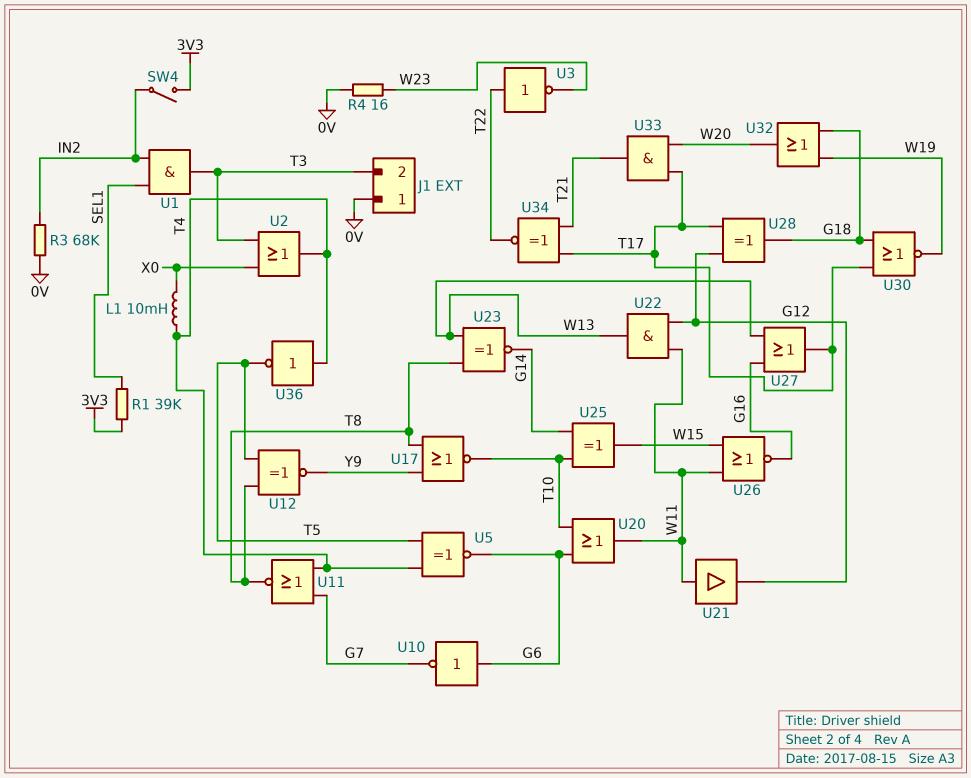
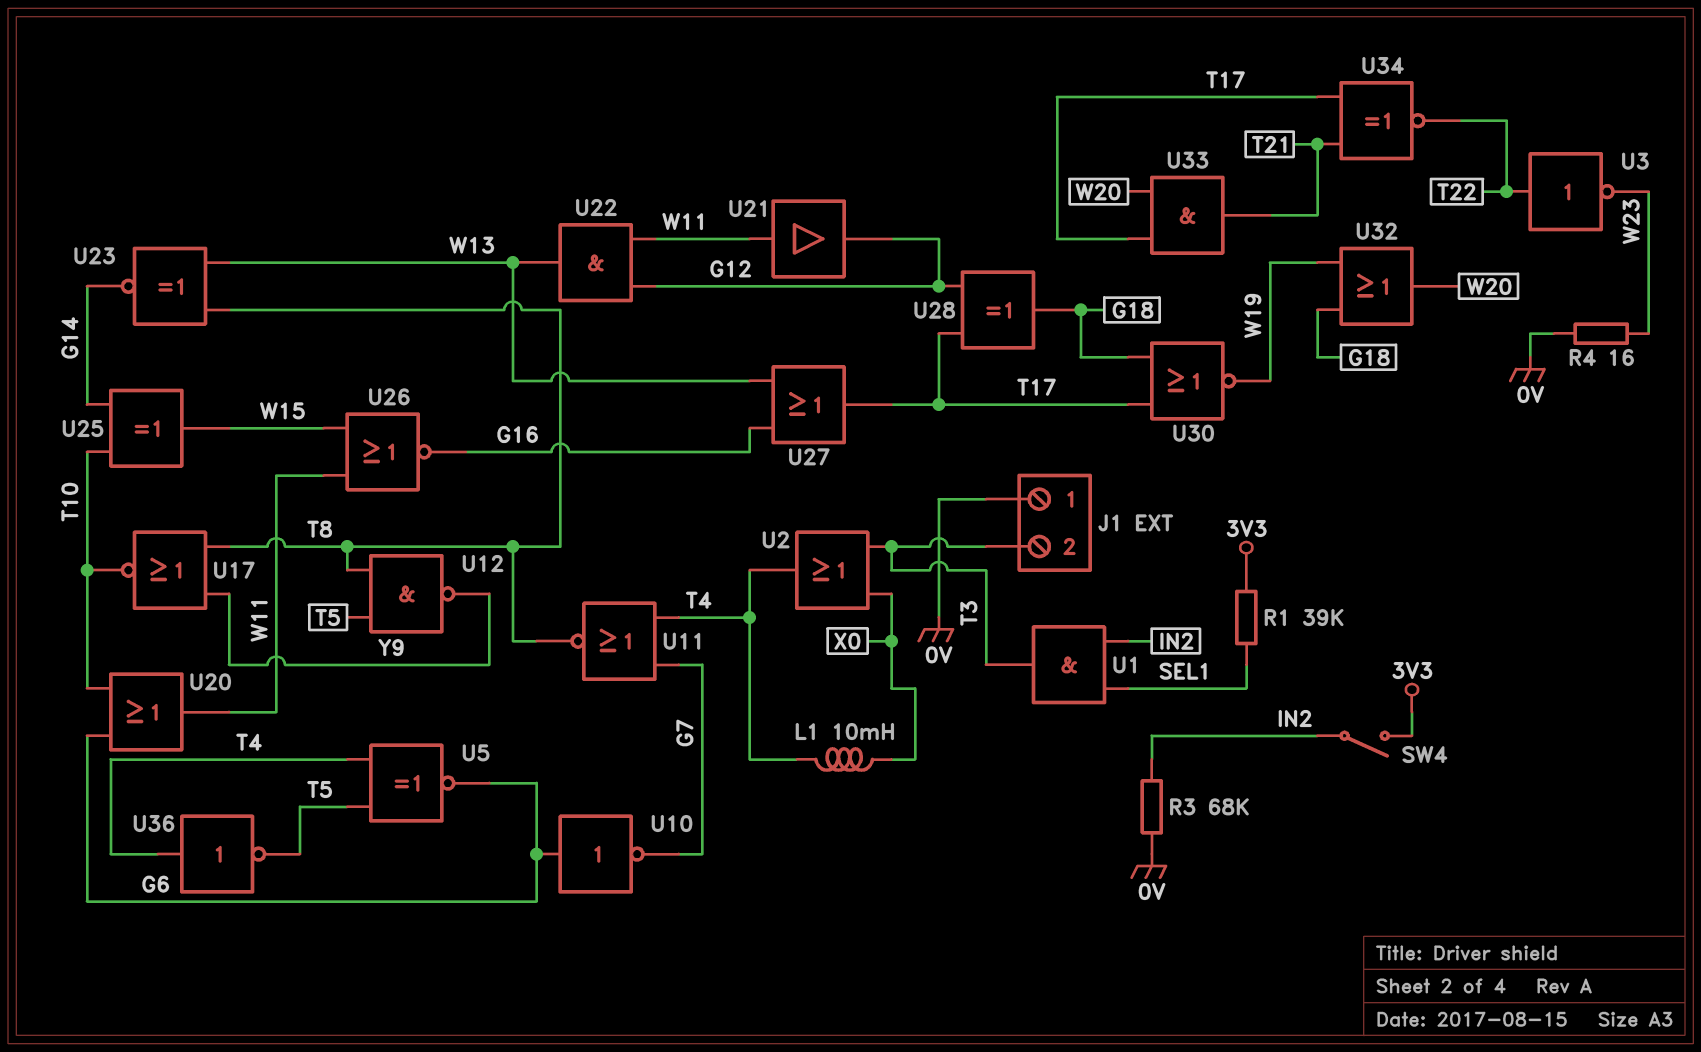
U12: XNOR (in T5, in T8, out Y9) -> NAND (in T5, in T8, out Y9)

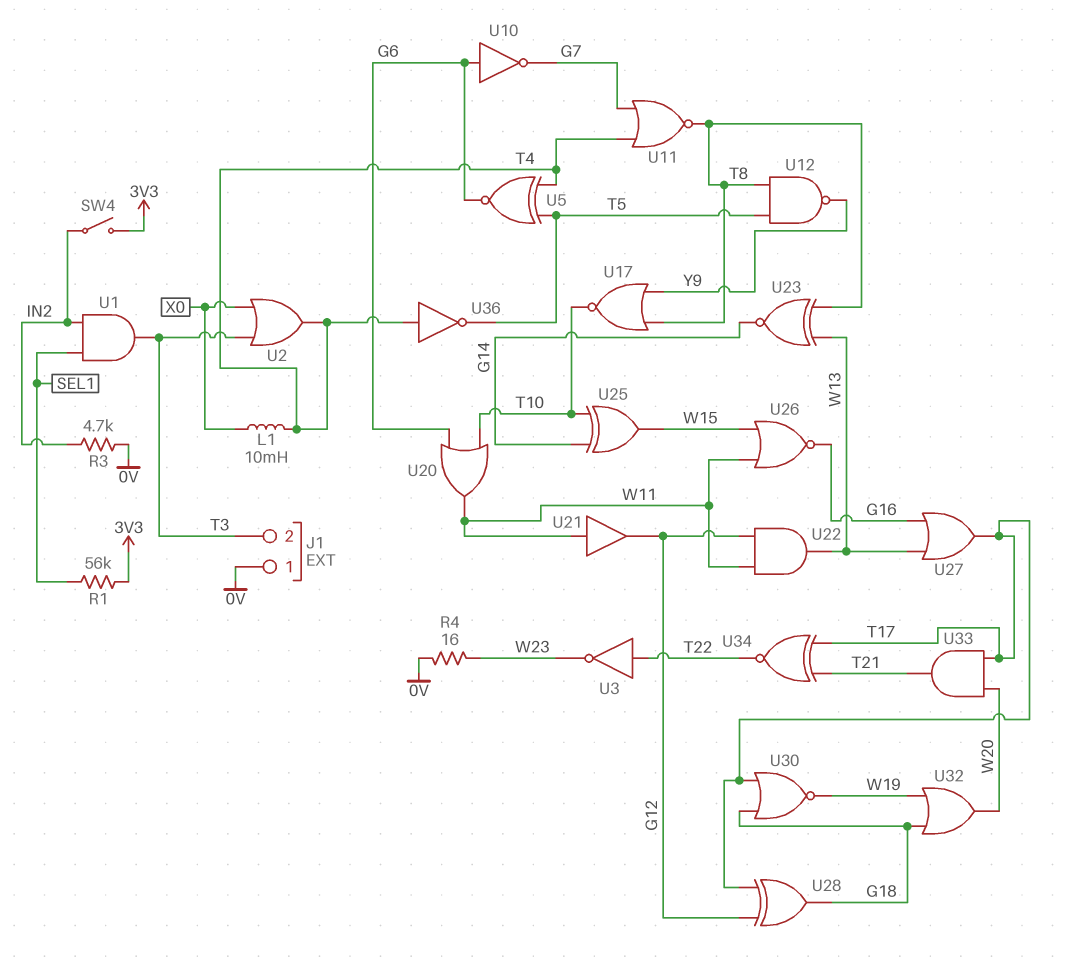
R1: 39k (3V3, SEL1) -> 56k (3V3, SEL1)
R3: 68k (0V, IN2) -> 4.7k (0V, IN2)

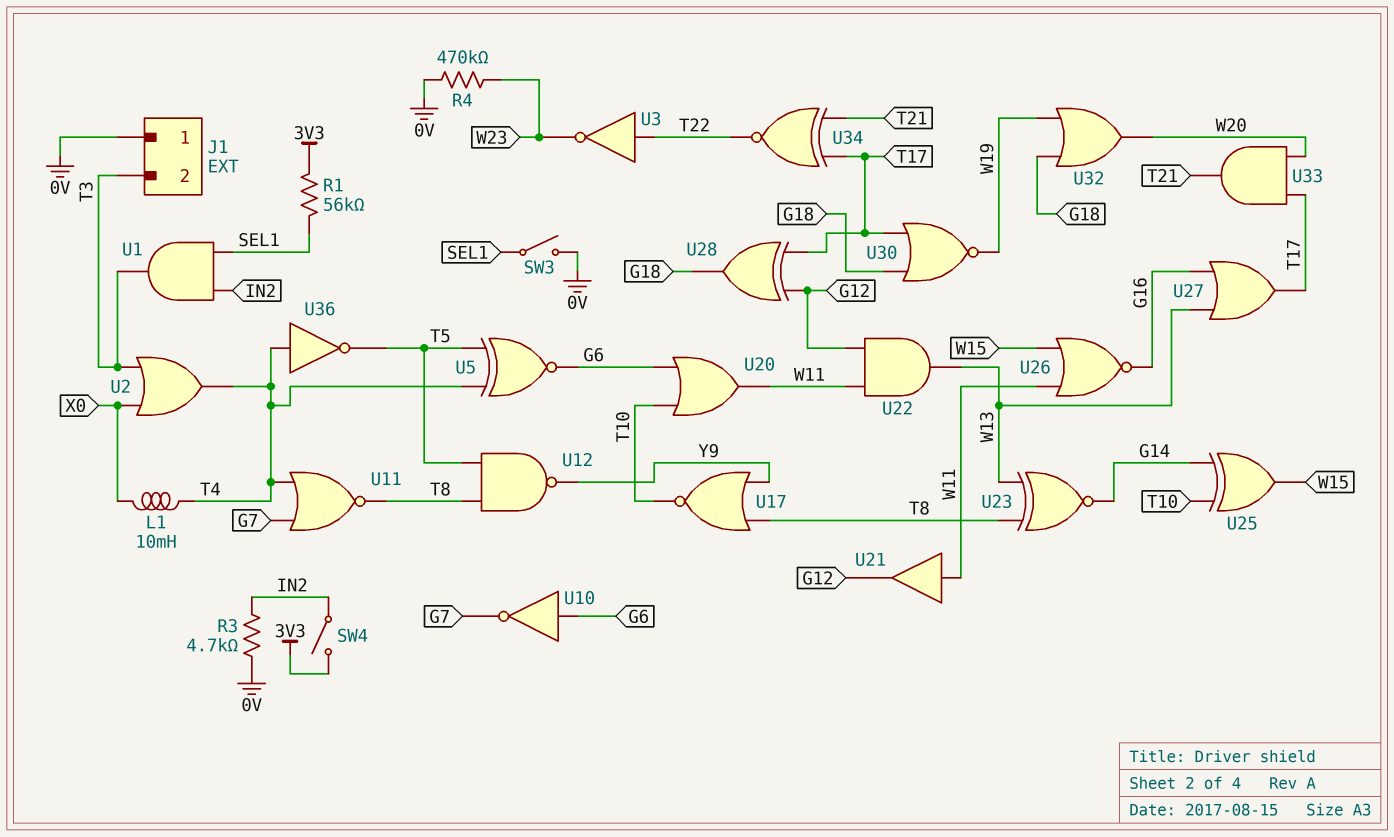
R4: 16 (0V, W23) -> 470k (0V, W23)
SW3: none -> switch (0V, SEL1)

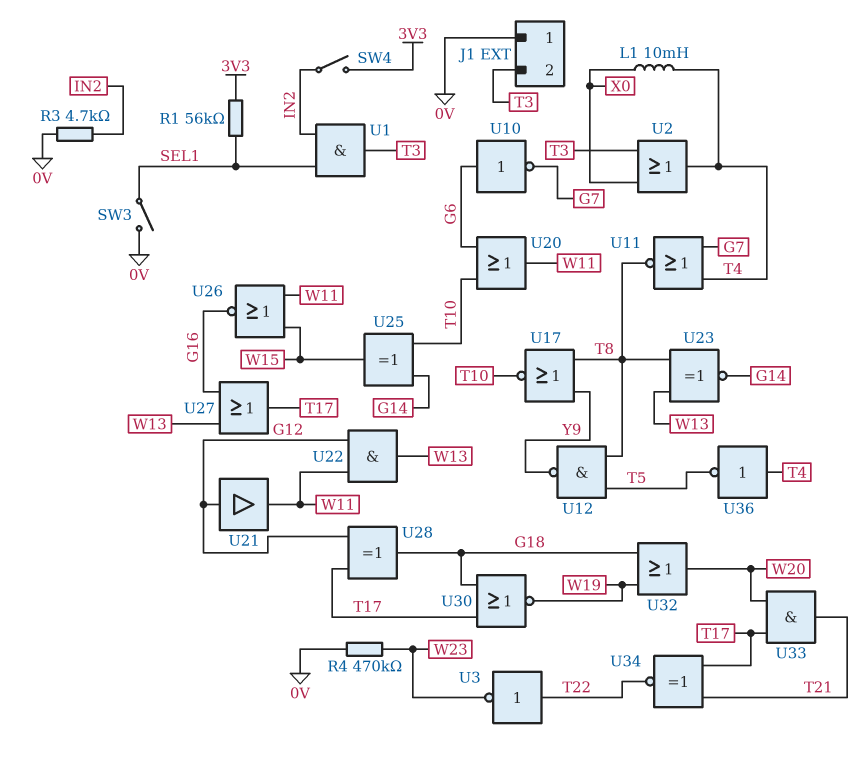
U5: XNOR (in T4, in T5, out G6) -> none
U21: buffer (in W11, out G12) -> buffer (in G12, out W11)

